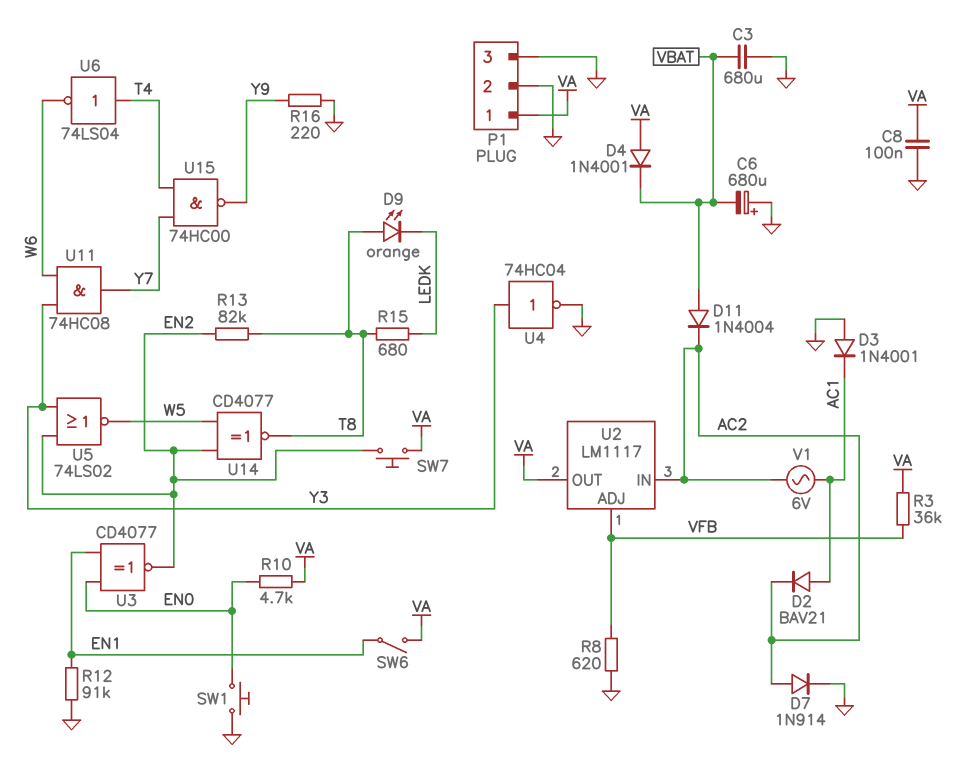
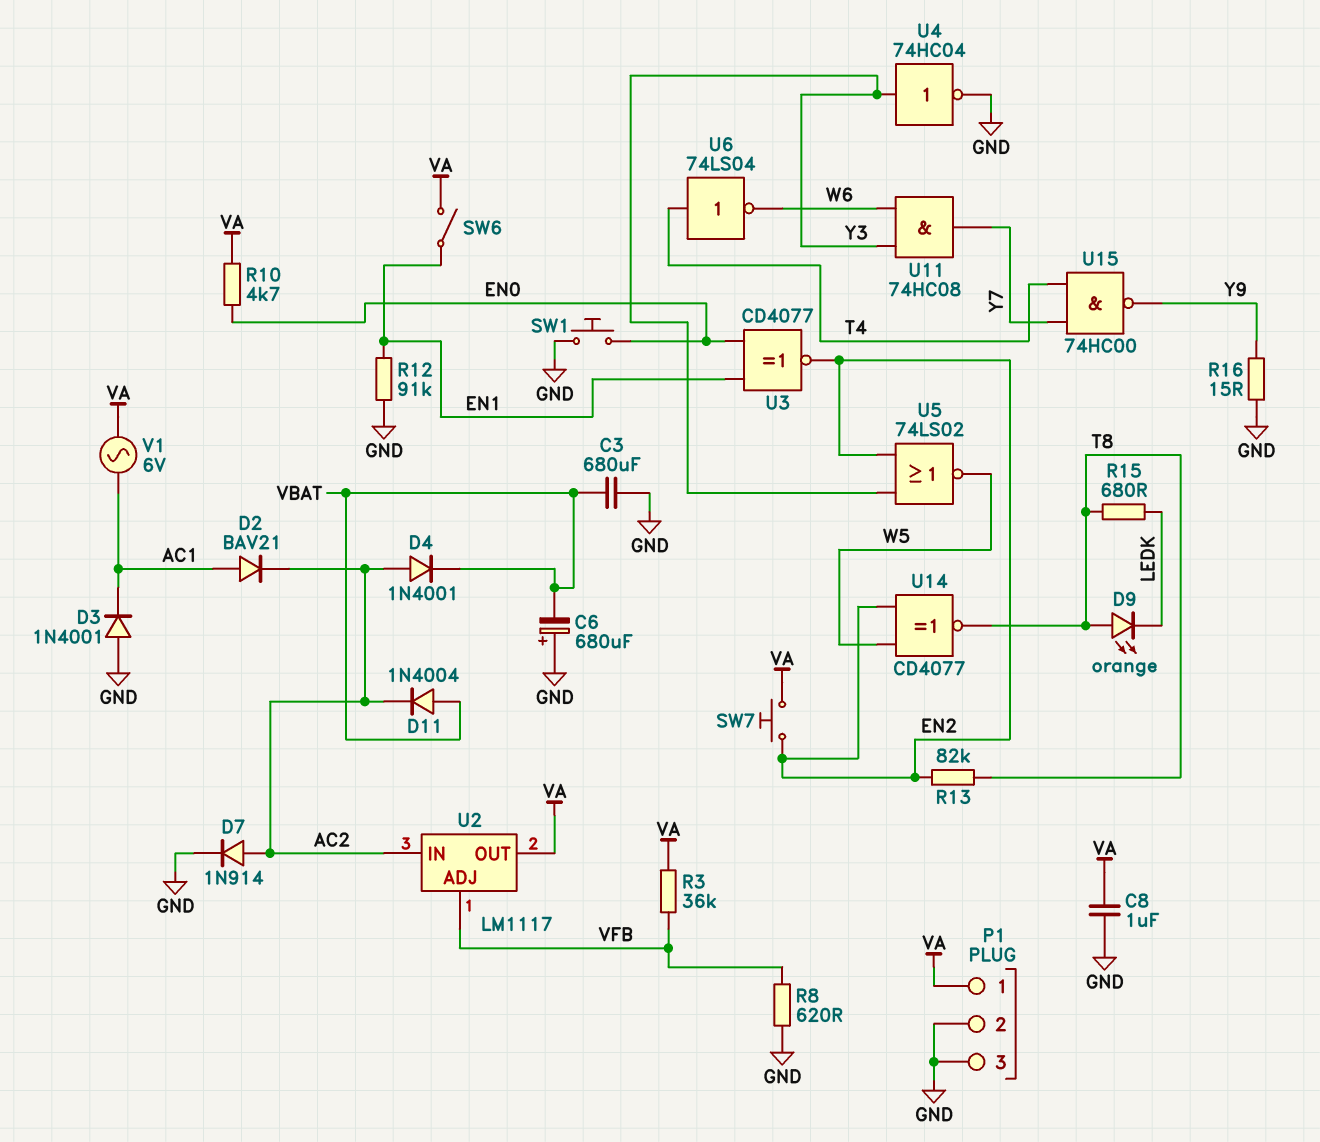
C8: 100nF (GND, VA) -> 1uF (GND, VA)
D4: diode 1N4001 (A VA, K VBAT) -> diode 1N4001 (A AC2, K VBAT)
R16: 220 (GND, Y9) -> 15 (GND, Y9)
V1: AC 6V (AC1, AC2) -> AC 6V (AC1, VA)

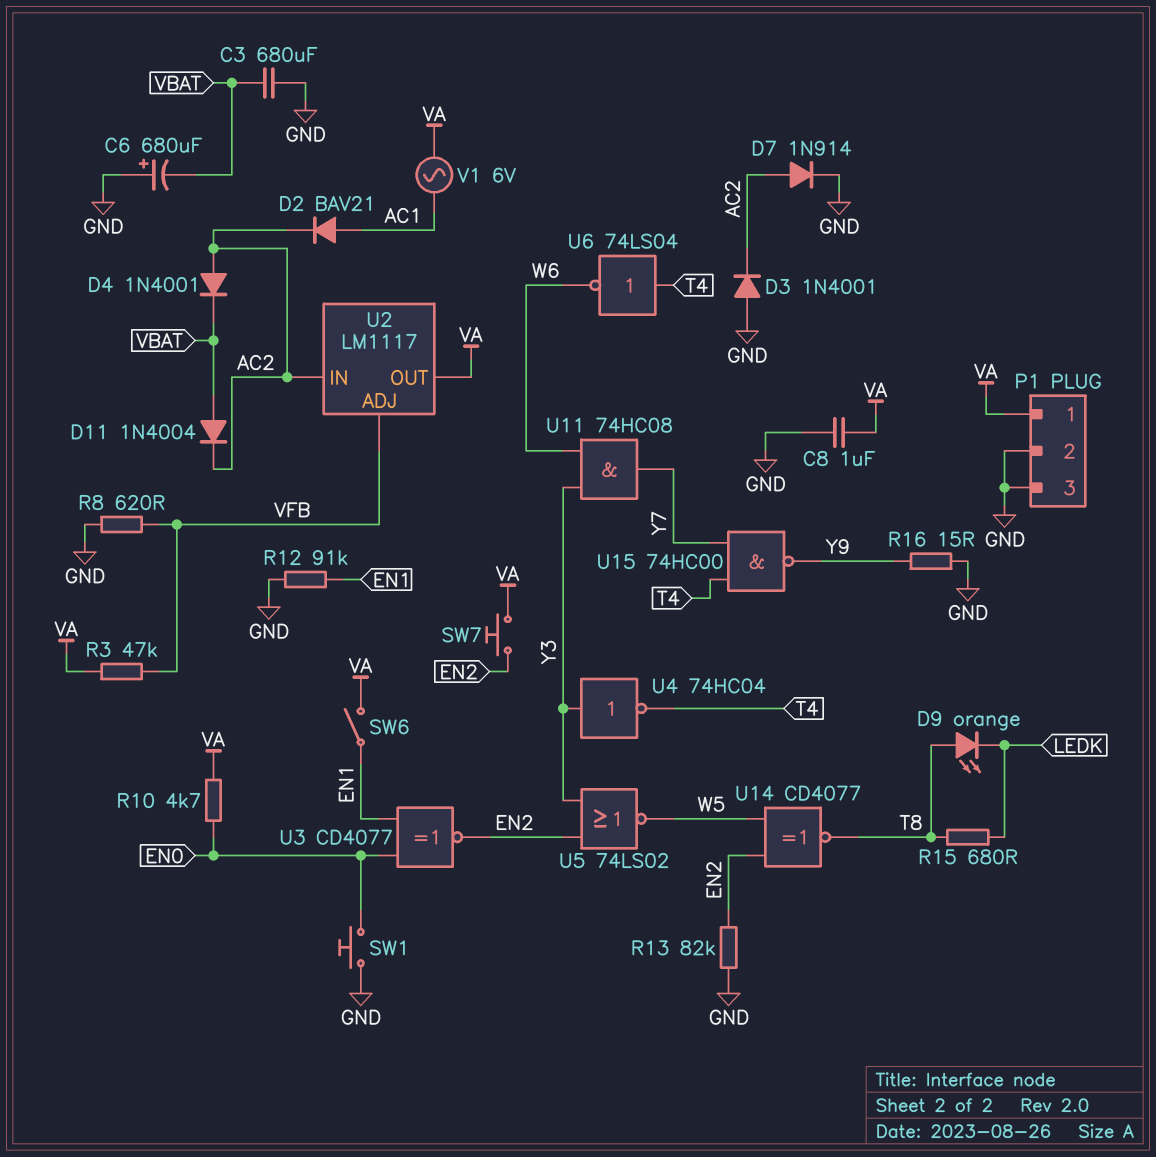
D3: diode 1N4001 (A GND, K AC1) -> diode 1N4001 (A GND, K AC2)
R3: 36k (VA, VFB) -> 47k (VA, VFB)
R13: 82k (EN2, T8) -> 82k (EN2, GND)
U4: NOT 74HC04 (in Y3, out GND) -> NOT 74HC04 (in Y3, out T4)

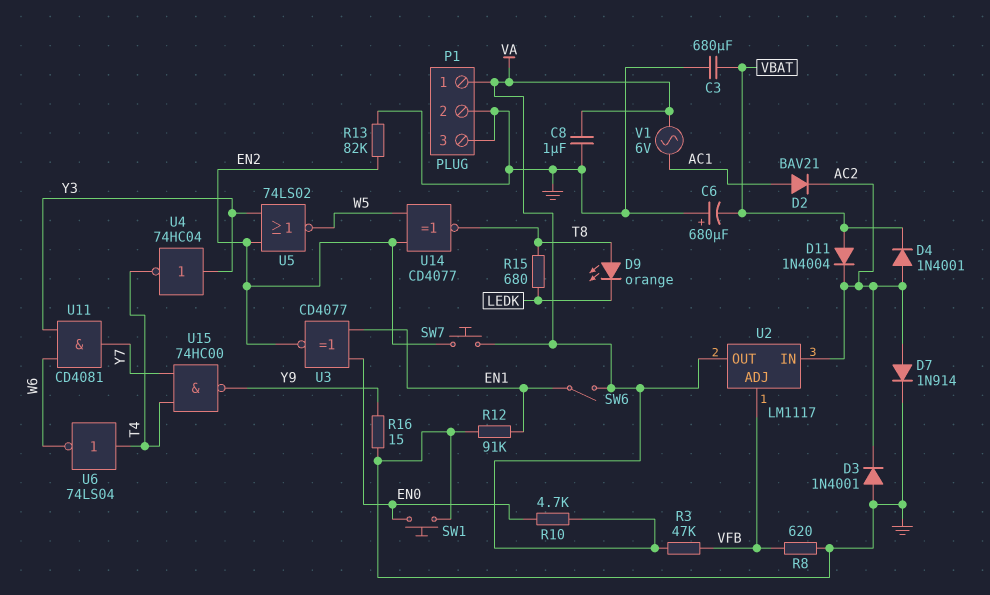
U11: AND 74HC08 (in W6, in Y3, out Y7) -> AND CD4081 (in W6, in Y3, out Y7)

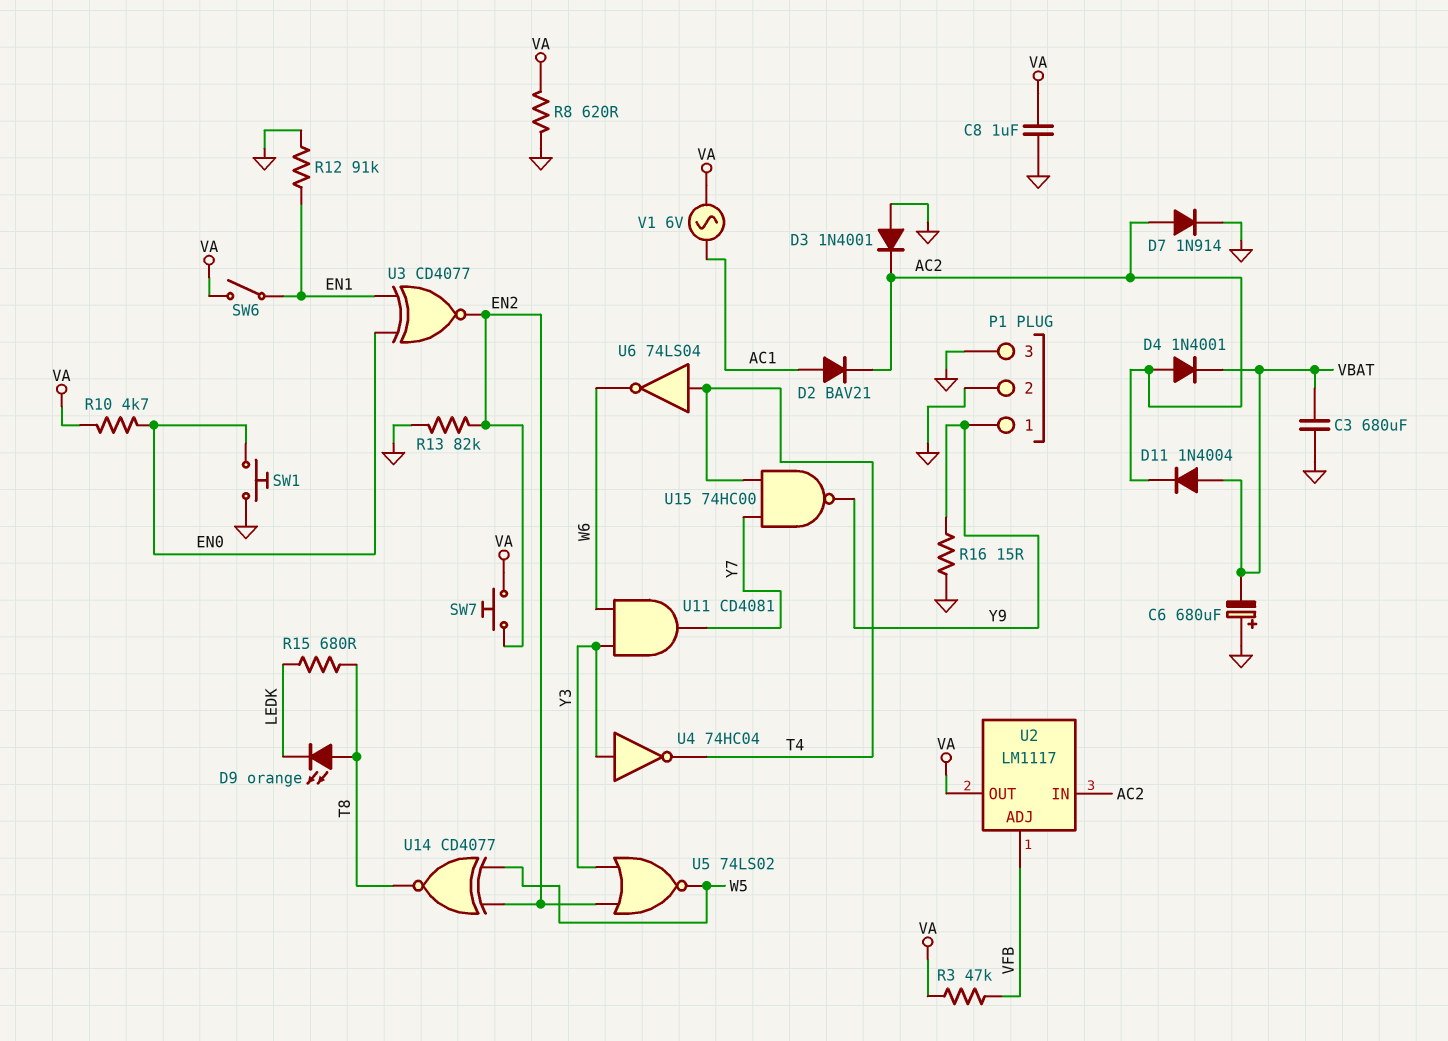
P1 pin 1: VA -> Y9
R8: 620 (GND, VFB) -> 620 (GND, VA)

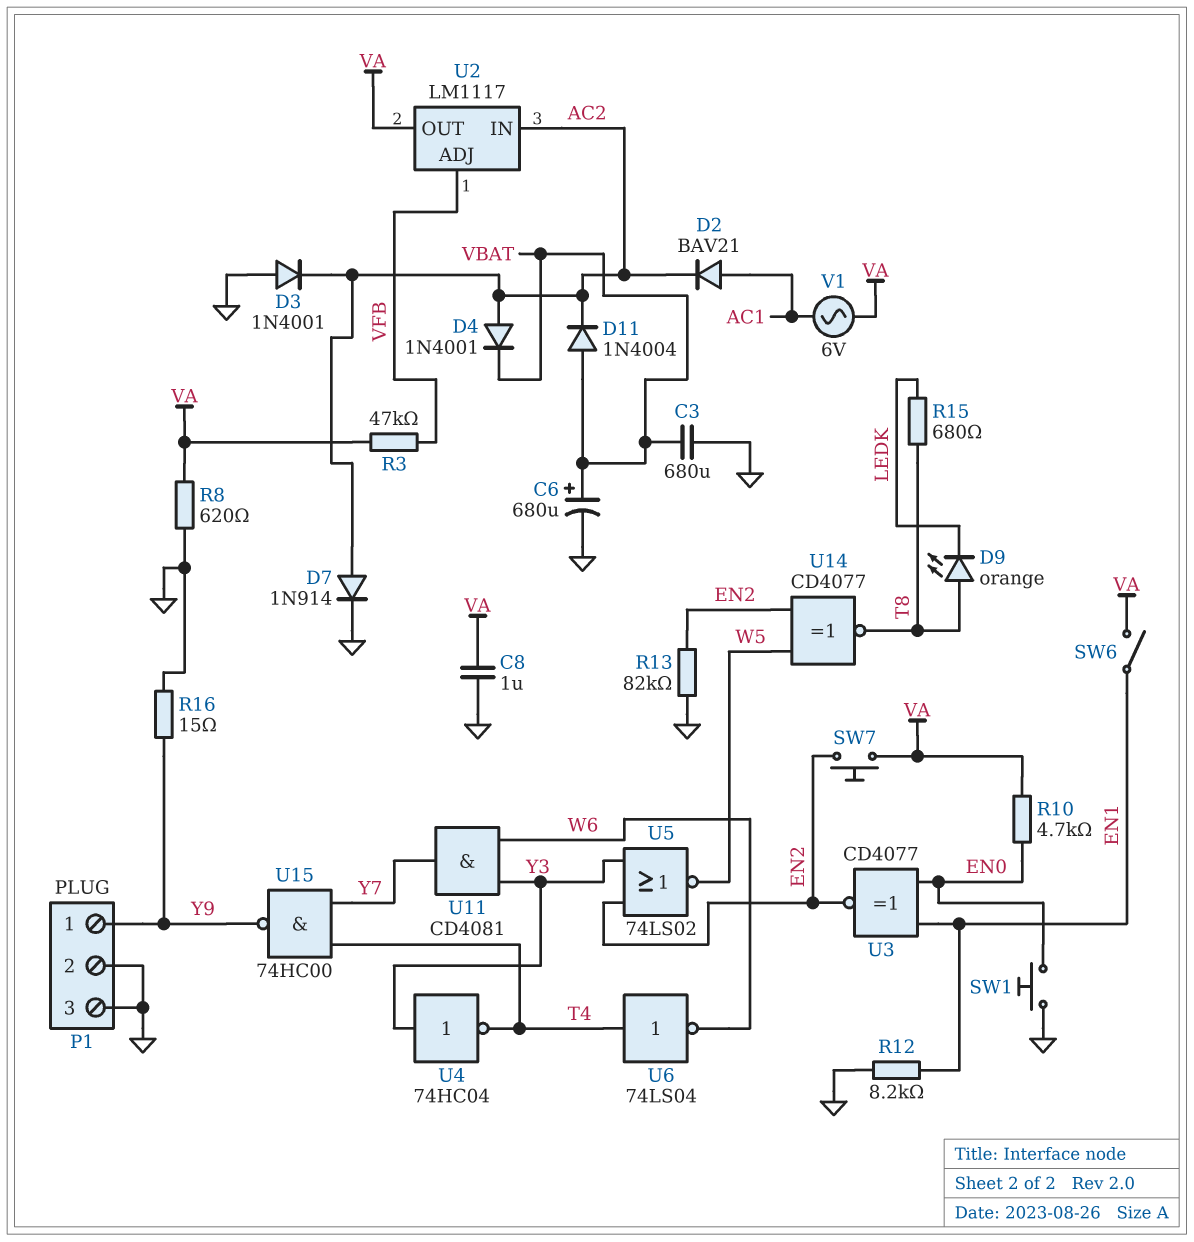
C6: 680uF (plus GND, minus VBAT) -> 680uF (plus VBAT, minus GND)
R12: 91k (EN1, GND) -> 8.2k (EN1, GND)

